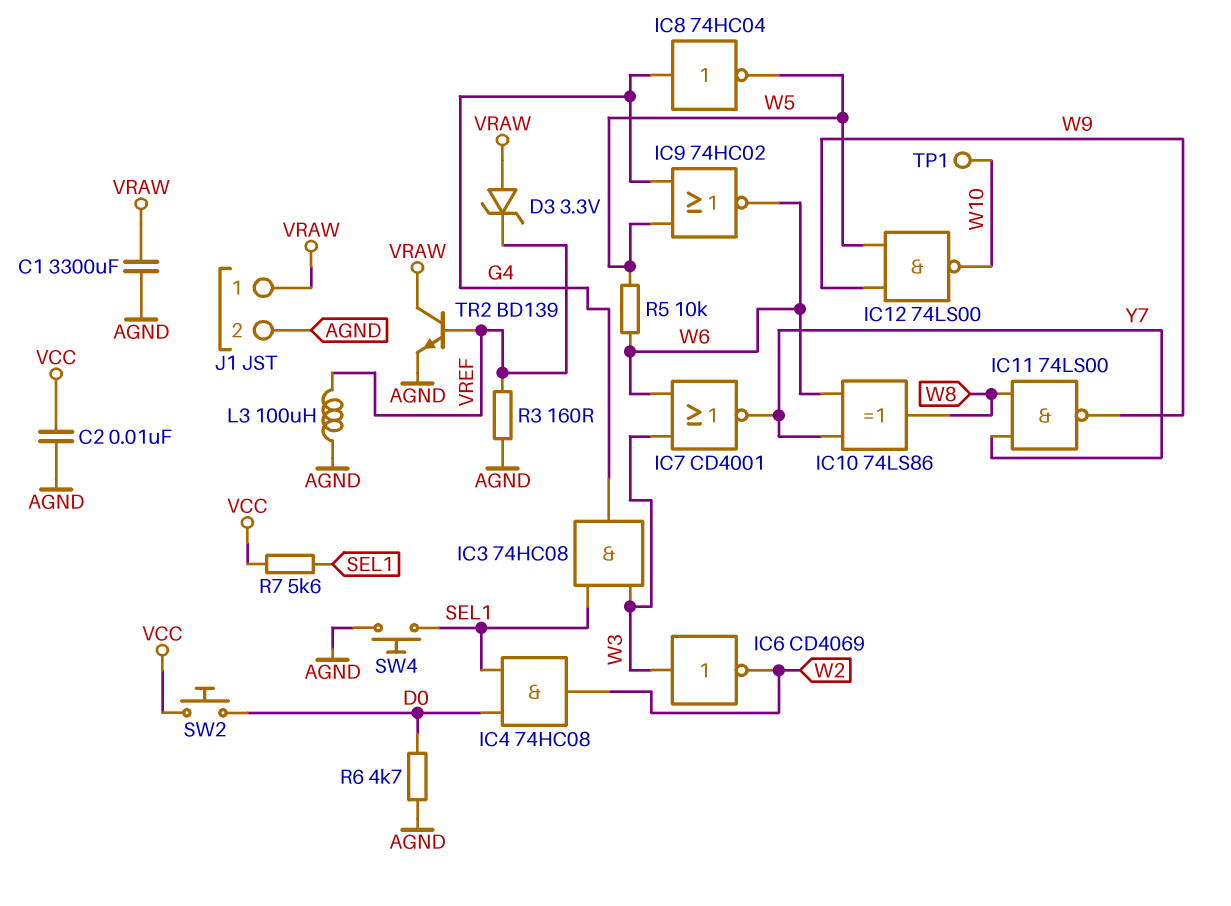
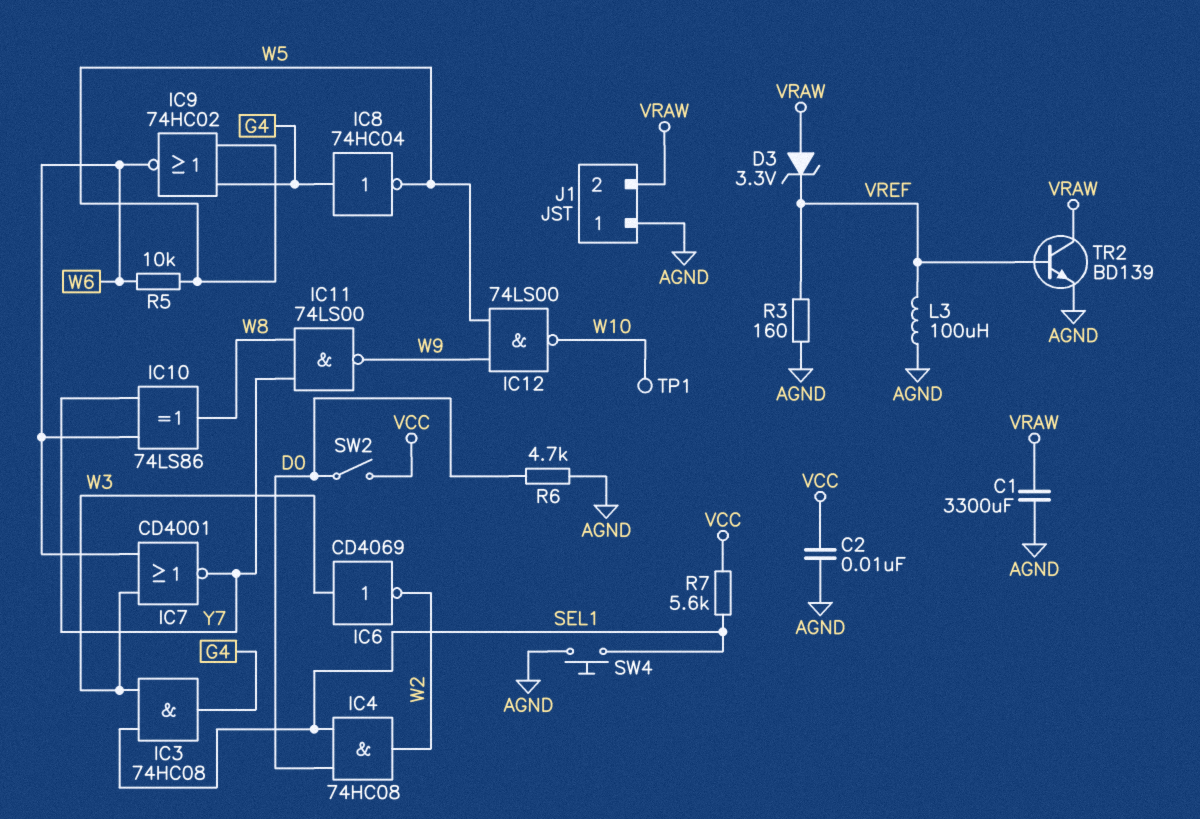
J1 pin 1: VRAW -> AGND
J1 pin 2: AGND -> VRAW
SW2: button (D0, VCC) -> switch (D0, VCC)

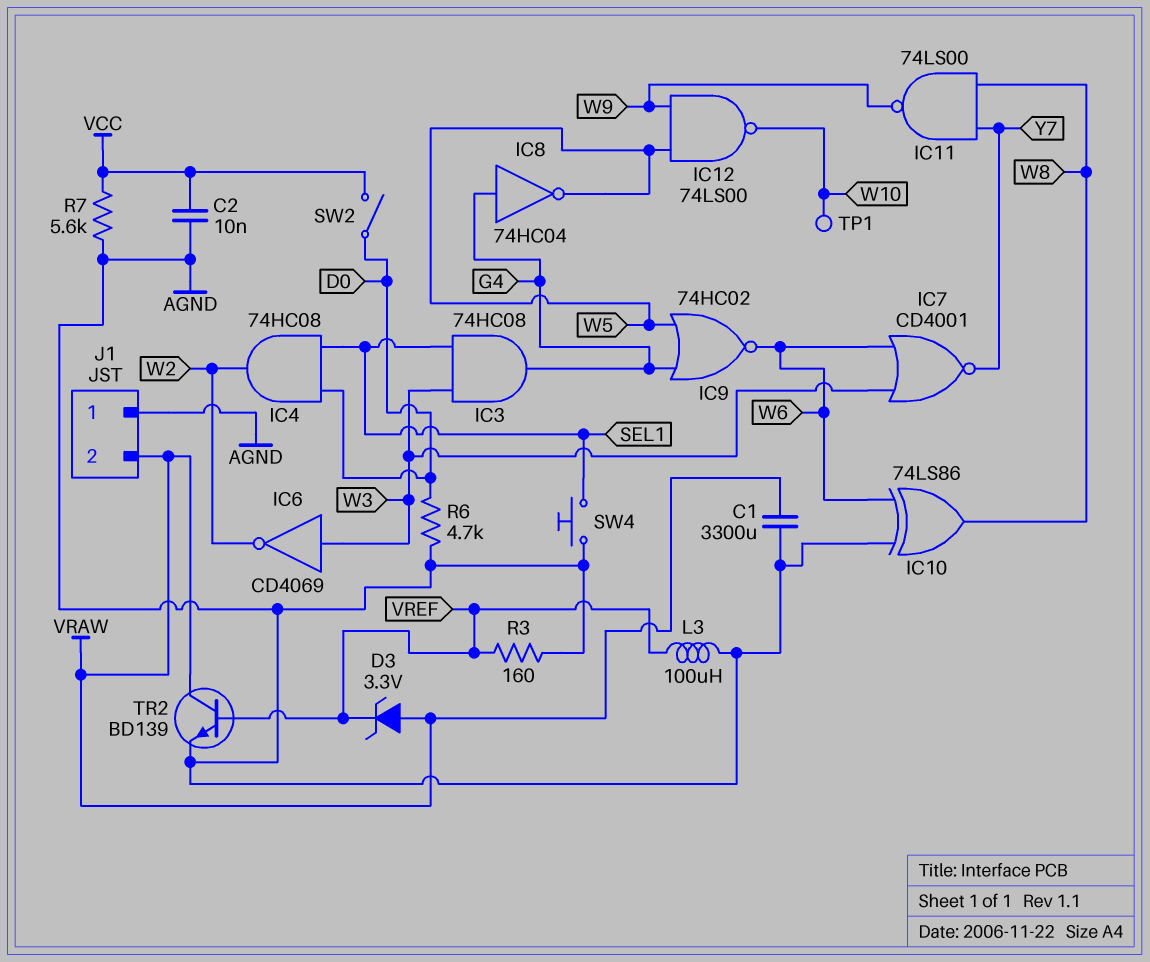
IC10: XOR 74LS86 (in W6, in Y7, out W8) -> XOR 74LS86 (in AGND, in W6, out W8)
R5: 10k (W5, W6) -> none
R7: 5.6k (SEL1, VCC) -> 5.6k (AGND, VCC)

